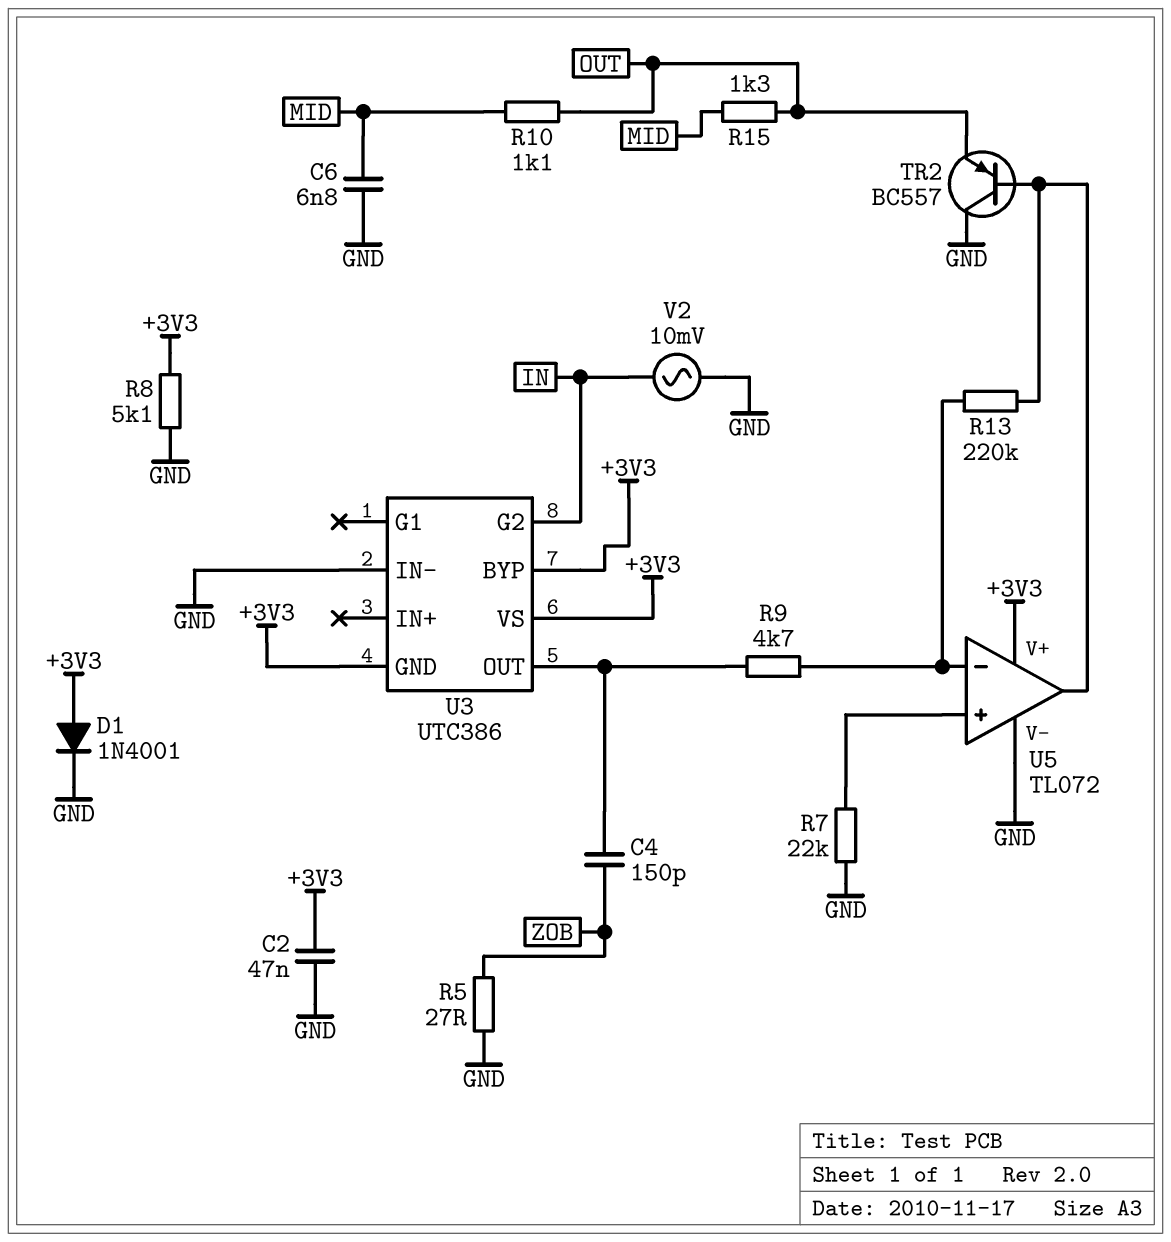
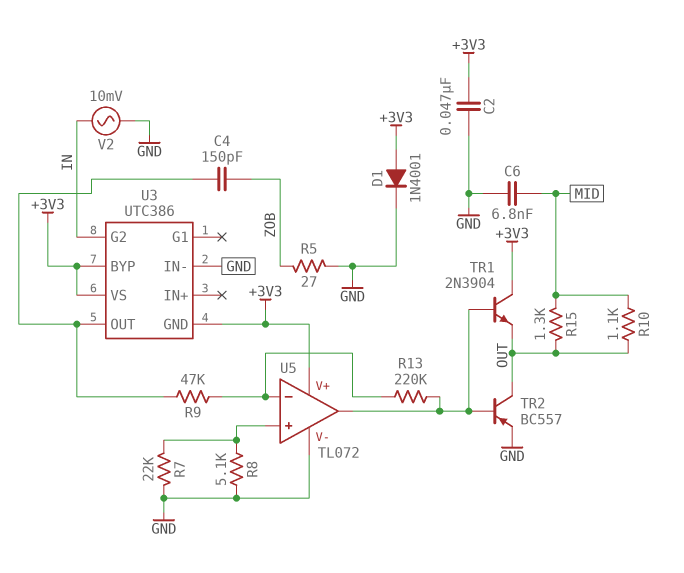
R8: 5.1k (+3V3, GND) -> 5.1k (GND, U5/in+)
R9: 4.7k (U3/OUT, U5/in-) -> 47k (U3/OUT, U5/in-)
TR1: none -> NPN 2N3904 (B U5/out, C +3V3, E OUT)
TR2: PNP BC557 (B U5/out, C GND, E OUT) -> PNP BC557 (B U5/out, C OUT, E GND)

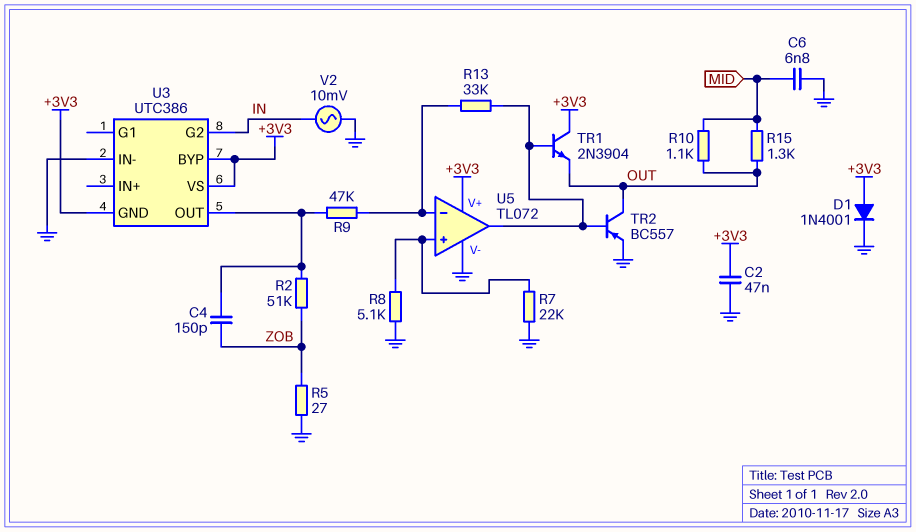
R2: none -> 51k (U3/OUT, ZOB)
R13: 220k (U5/in-, U5/out) -> 33k (U5/in-, U5/out)

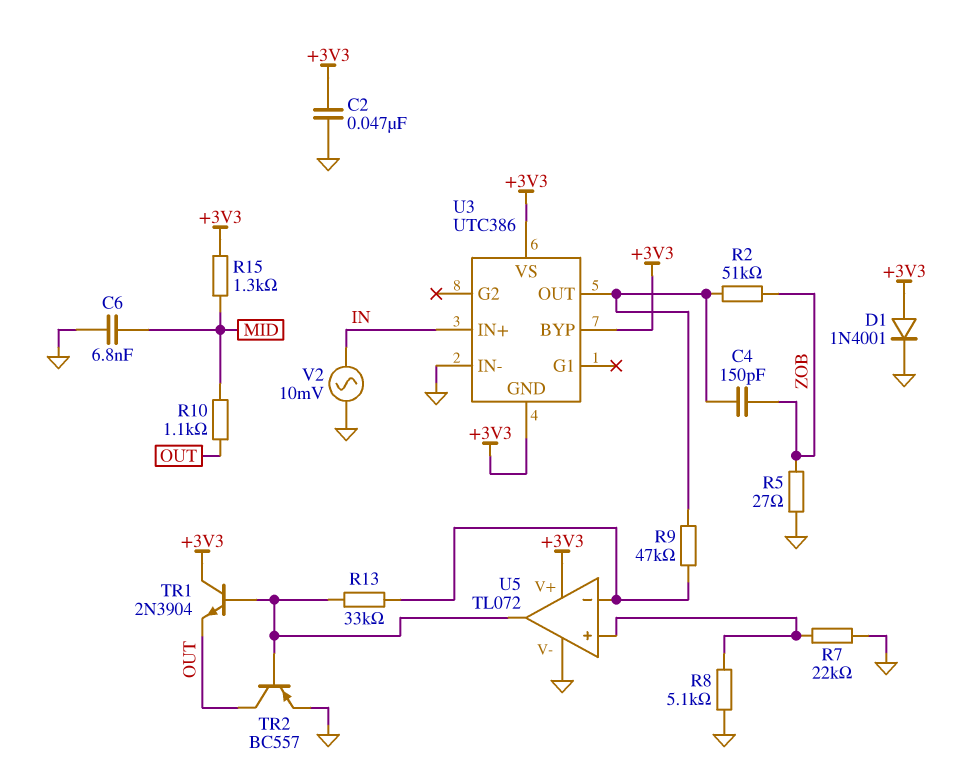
R15: 1.3k (MID, OUT) -> 1.3k (+3V3, MID)
U3 pin G2: IN -> none
U3 pin IN+: none -> IN

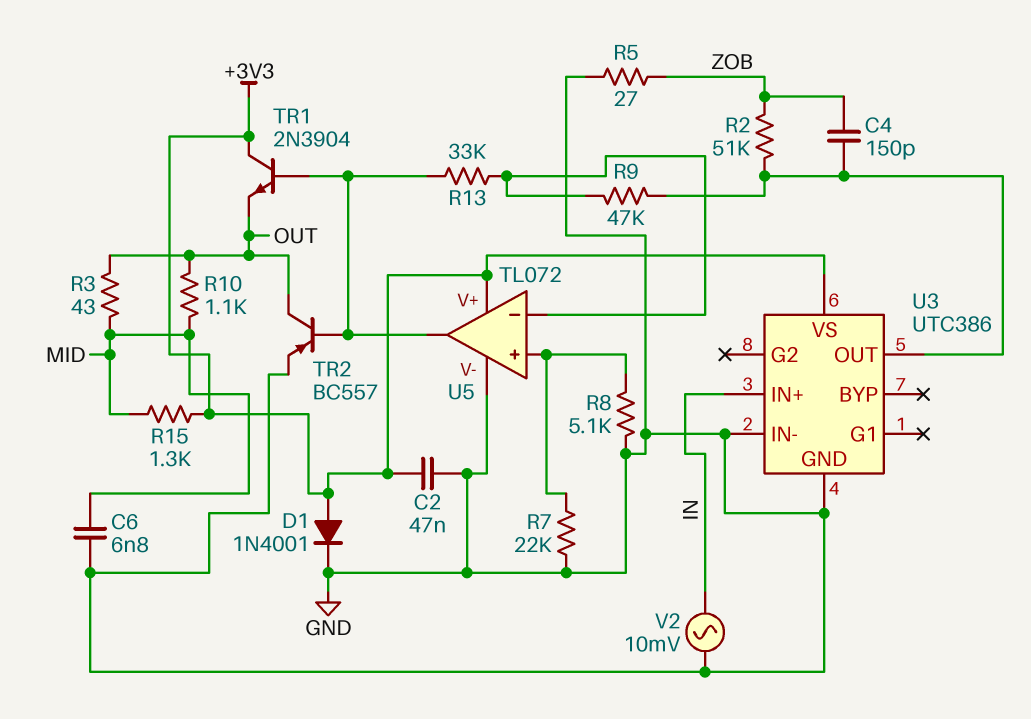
R3: none -> 43 (MID, OUT)
U3 pin BYP: +3V3 -> none
U3 pin GND: +3V3 -> GND

